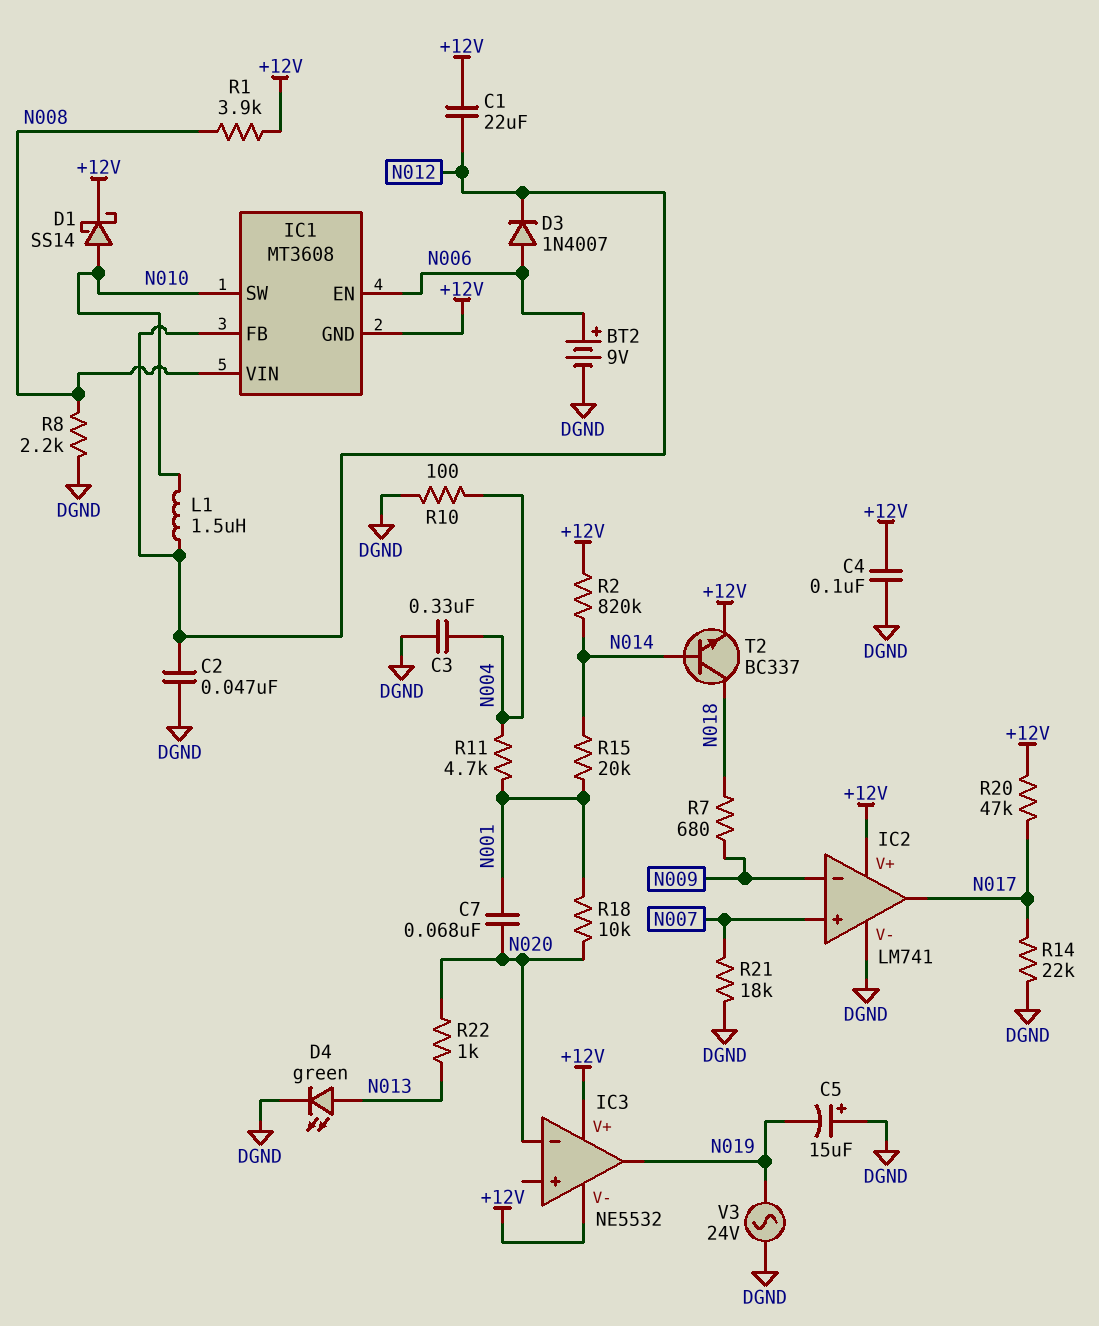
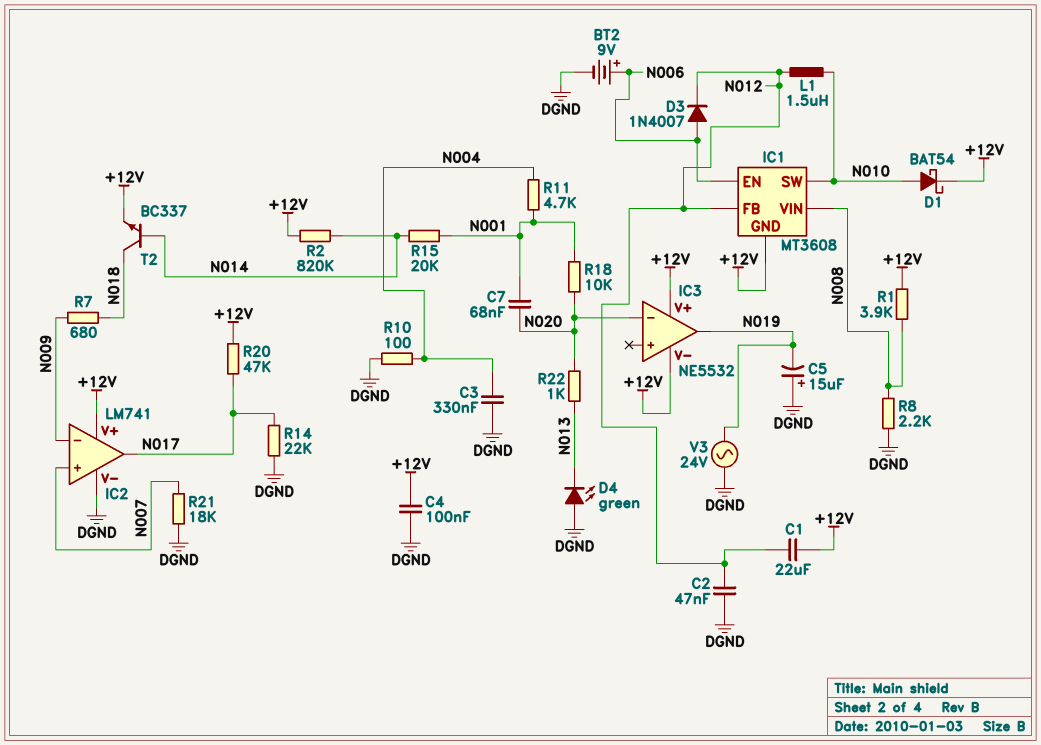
D1: schottky SS14 (A N010, K +12V) -> schottky BAT54 (A N010, K +12V)
D4: LED green (A N013, K DGND) -> LED green (A DGND, K N013)

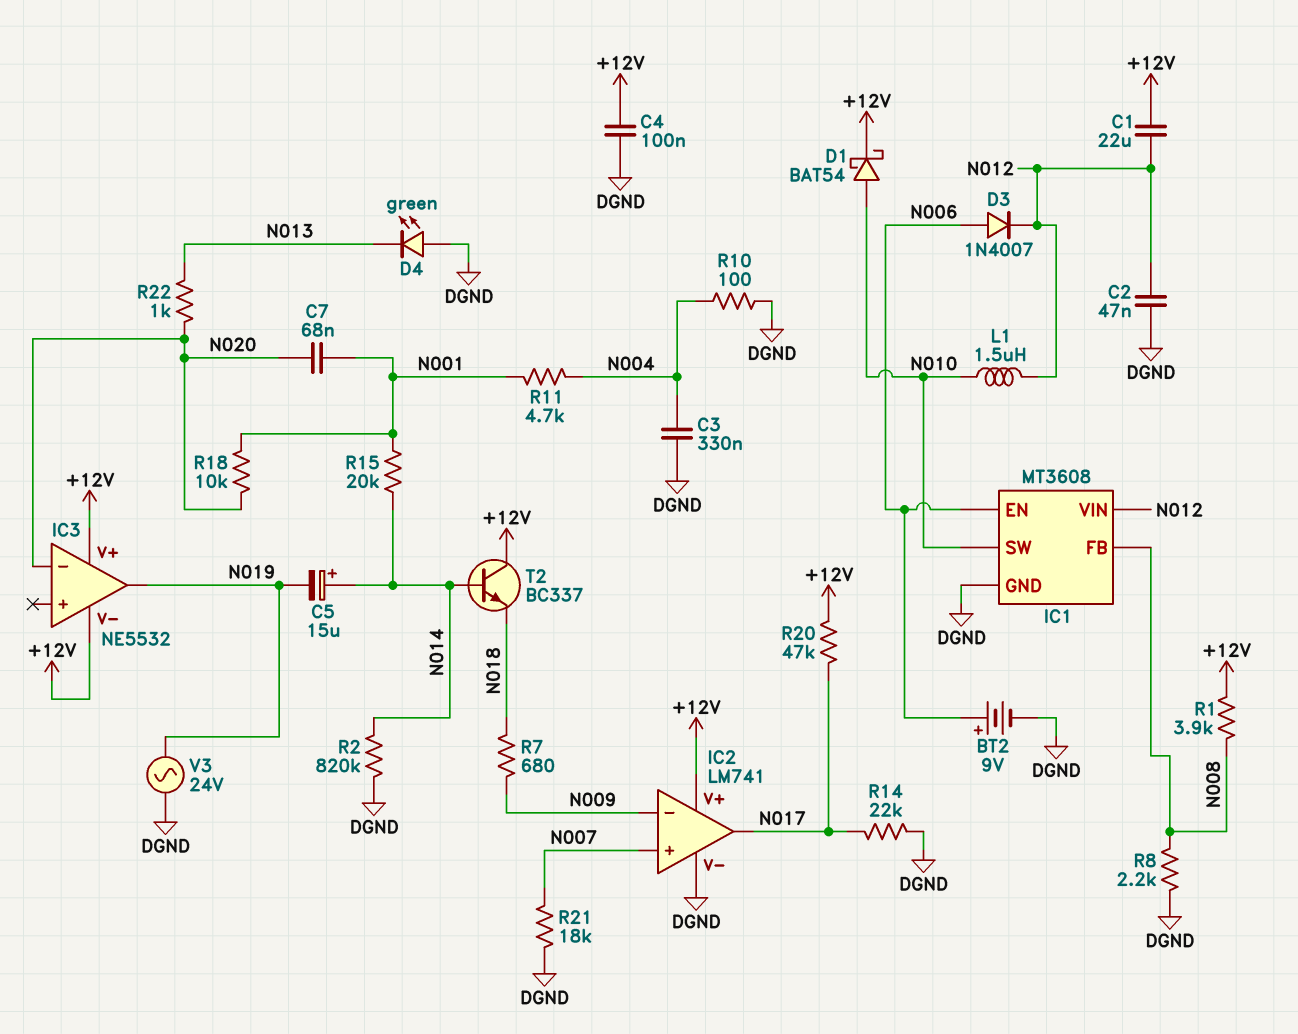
C5: 15uF (plus DGND, minus N019) -> 15uF (plus N014, minus N019)
IC1 pin FB: N012 -> N008
IC1 pin GND: +12V -> DGND
IC1 pin VIN: N008 -> N012
R2: 820k (+12V, N014) -> 820k (DGND, N014)
T2: NPN BC337 (B N014, C N018, E +12V) -> NPN BC337 (B N014, C +12V, E N018)

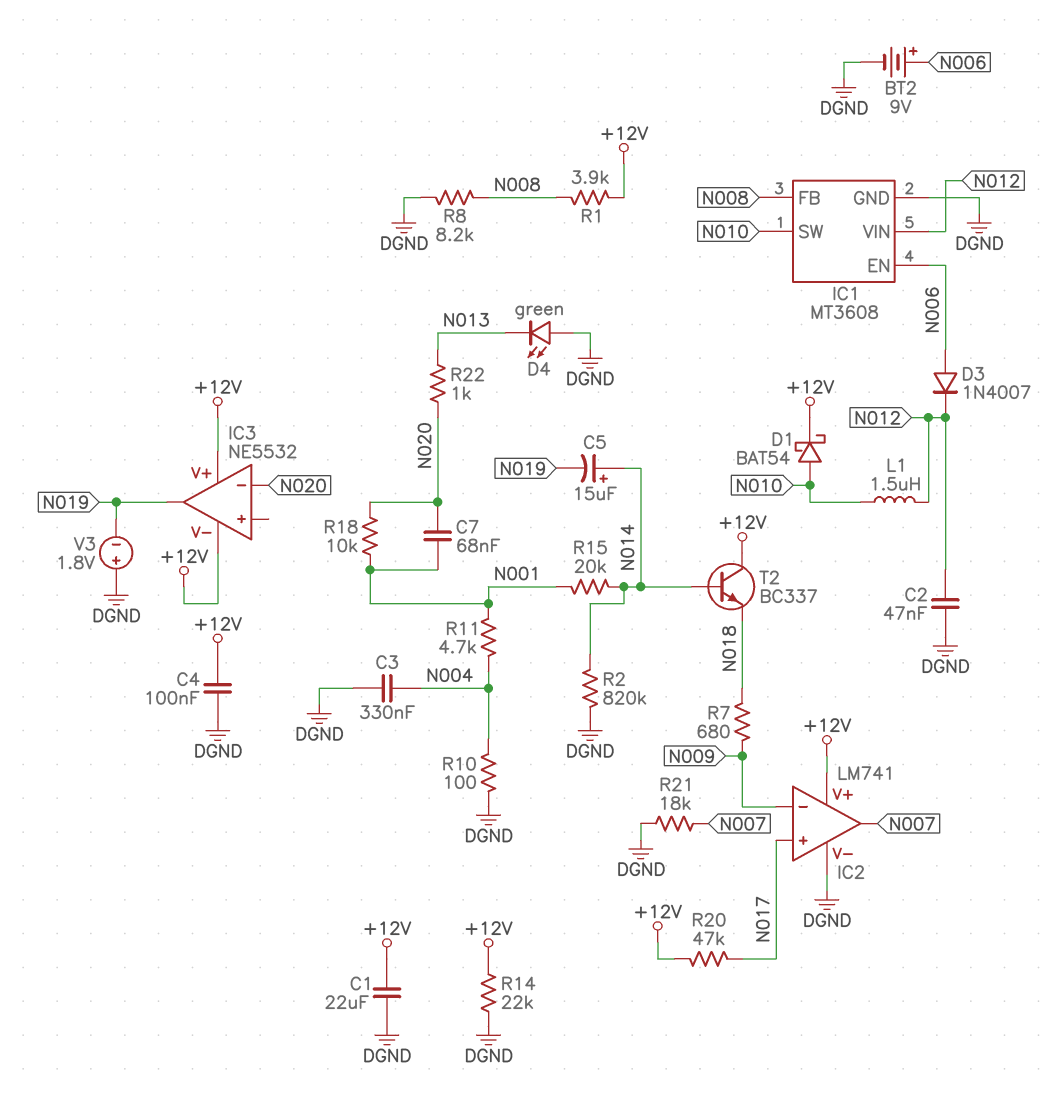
C1: 22uF (+12V, N012) -> 22uF (+12V, DGND)
IC2 pin in+: N007 -> N017
IC2 pin out: N017 -> N007
R8: 2.2k (DGND, N008) -> 8.2k (DGND, N008)
R14: 22k (DGND, N017) -> 22k (+12V, DGND)
V3: AC 24V (DGND, N019) -> 1.8V (plus DGND, minus N019)

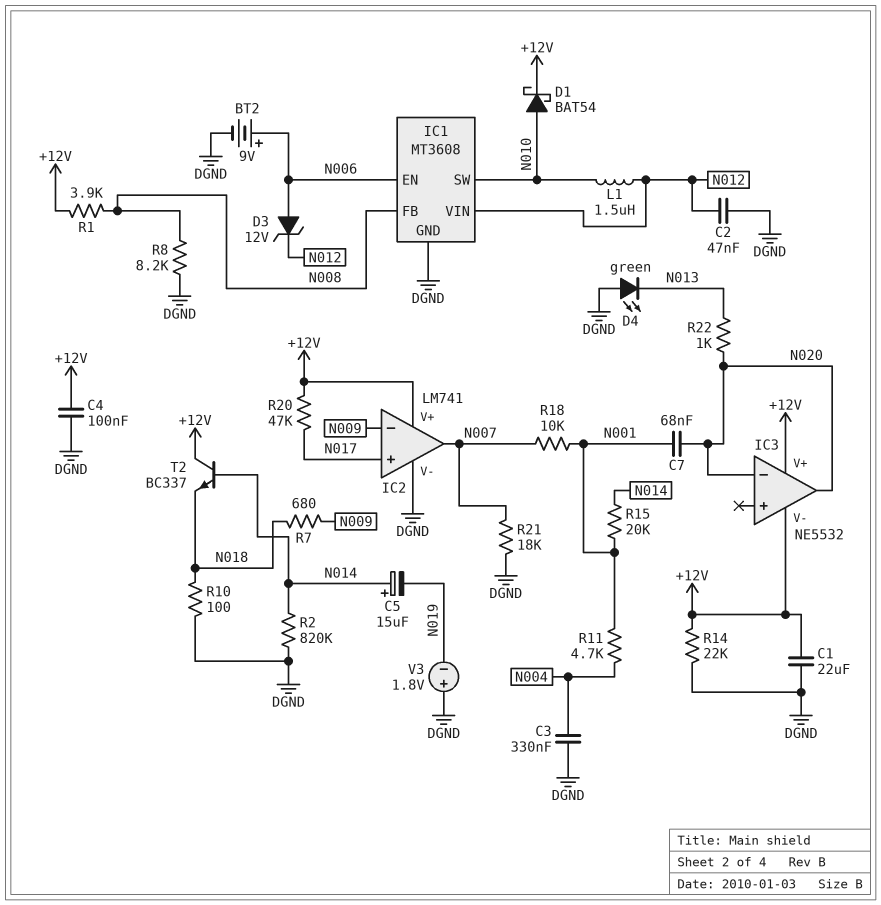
D3: diode 1N4007 (A N006, K N012) -> zener 12V (A N006, K N012)
IC3 pin out: N019 -> N020
R10: 100 (DGND, N004) -> 100 (DGND, N018)
R18: 10k (N001, N020) -> 10k (N001, N007)

